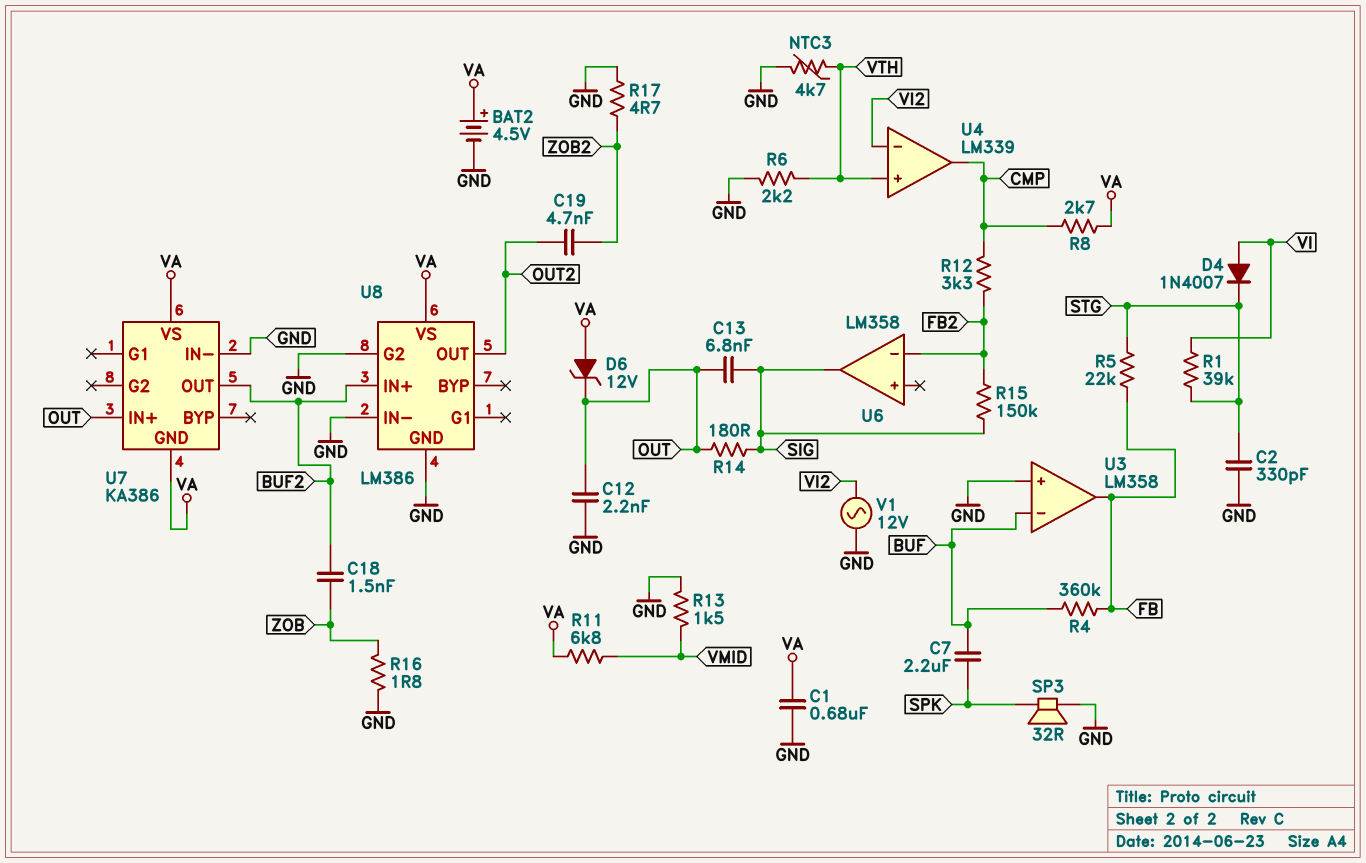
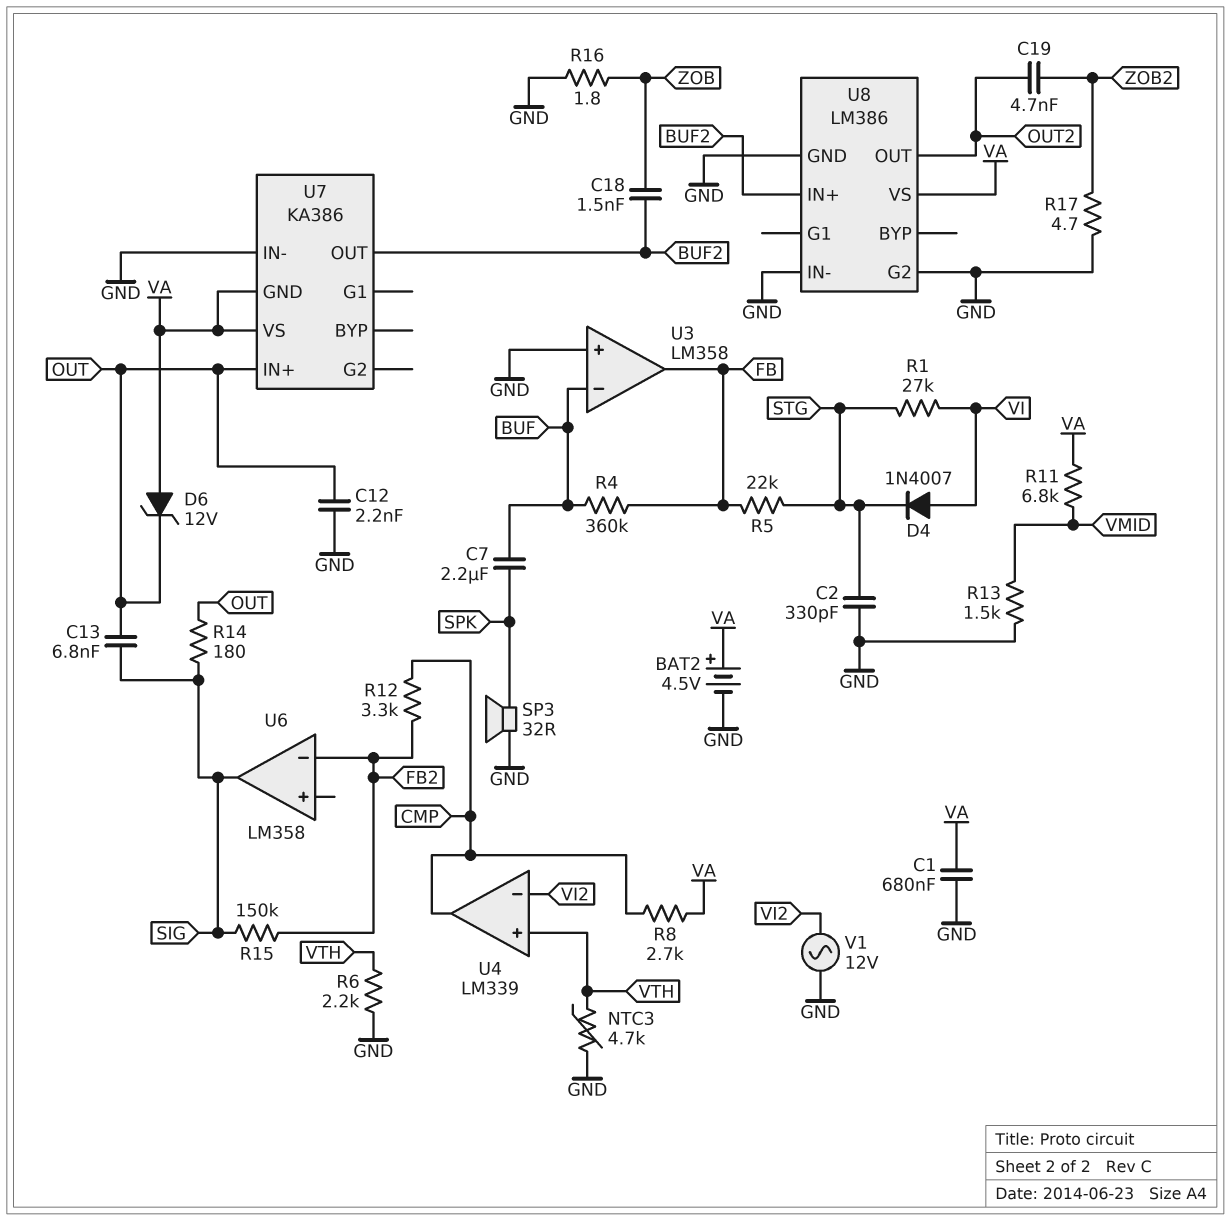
R1: 39k (STG, VI) -> 27k (STG, VI)

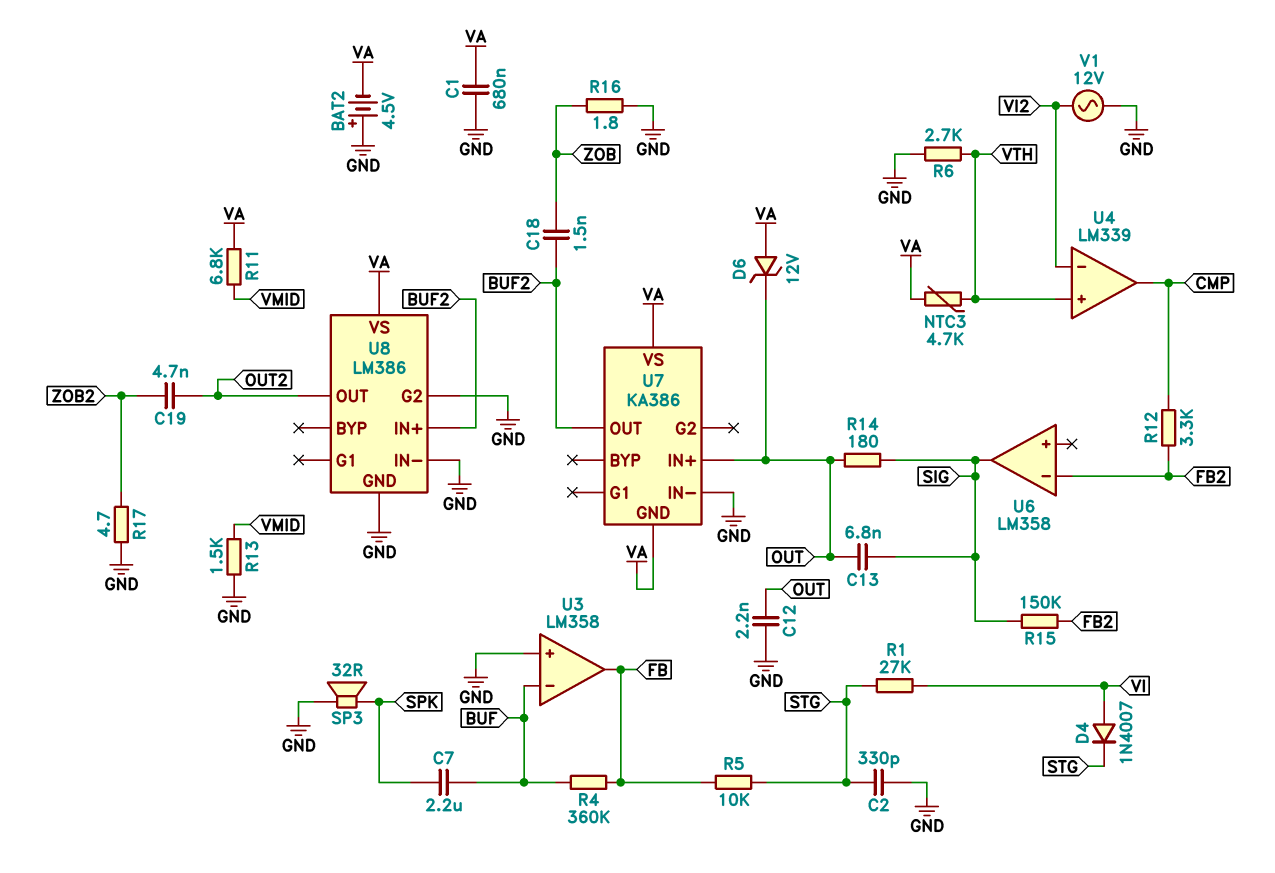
BAT2: 4.5V (plus VA, minus GND) -> 4.5V (plus GND, minus VA)
NTC3: 4.7k (GND, VTH) -> 4.7k (VA, VTH)
R5: 22k (FB, STG) -> 10k (FB, STG)
R6: 2.2k (GND, VTH) -> 2.7k (GND, VTH)
R8: 2.7k (CMP, VA) -> none

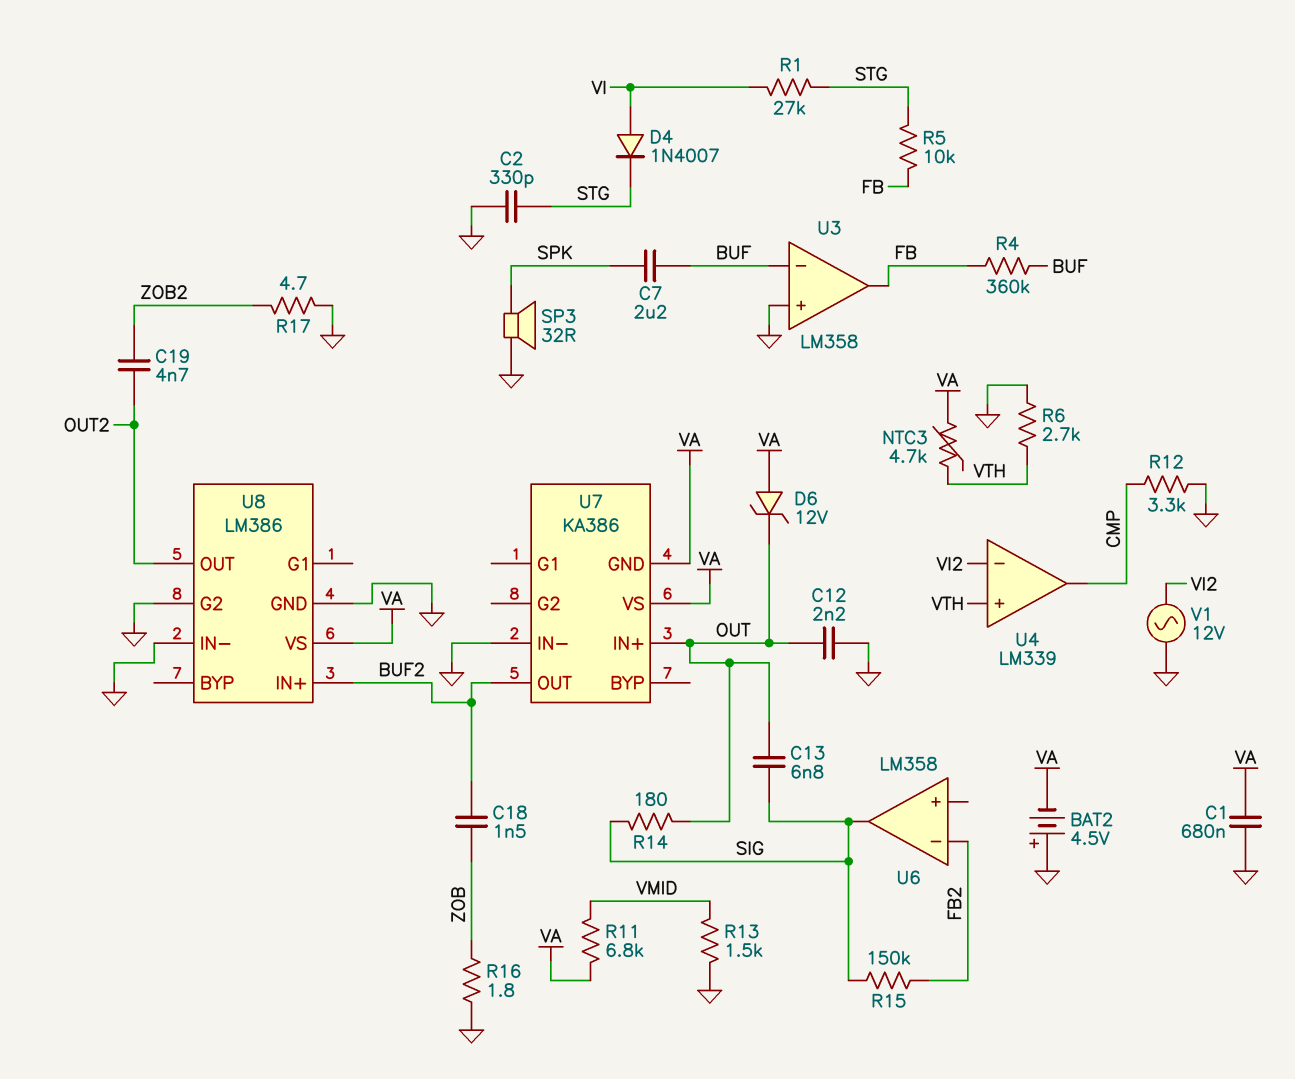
R12: 3.3k (CMP, FB2) -> 3.3k (CMP, GND)

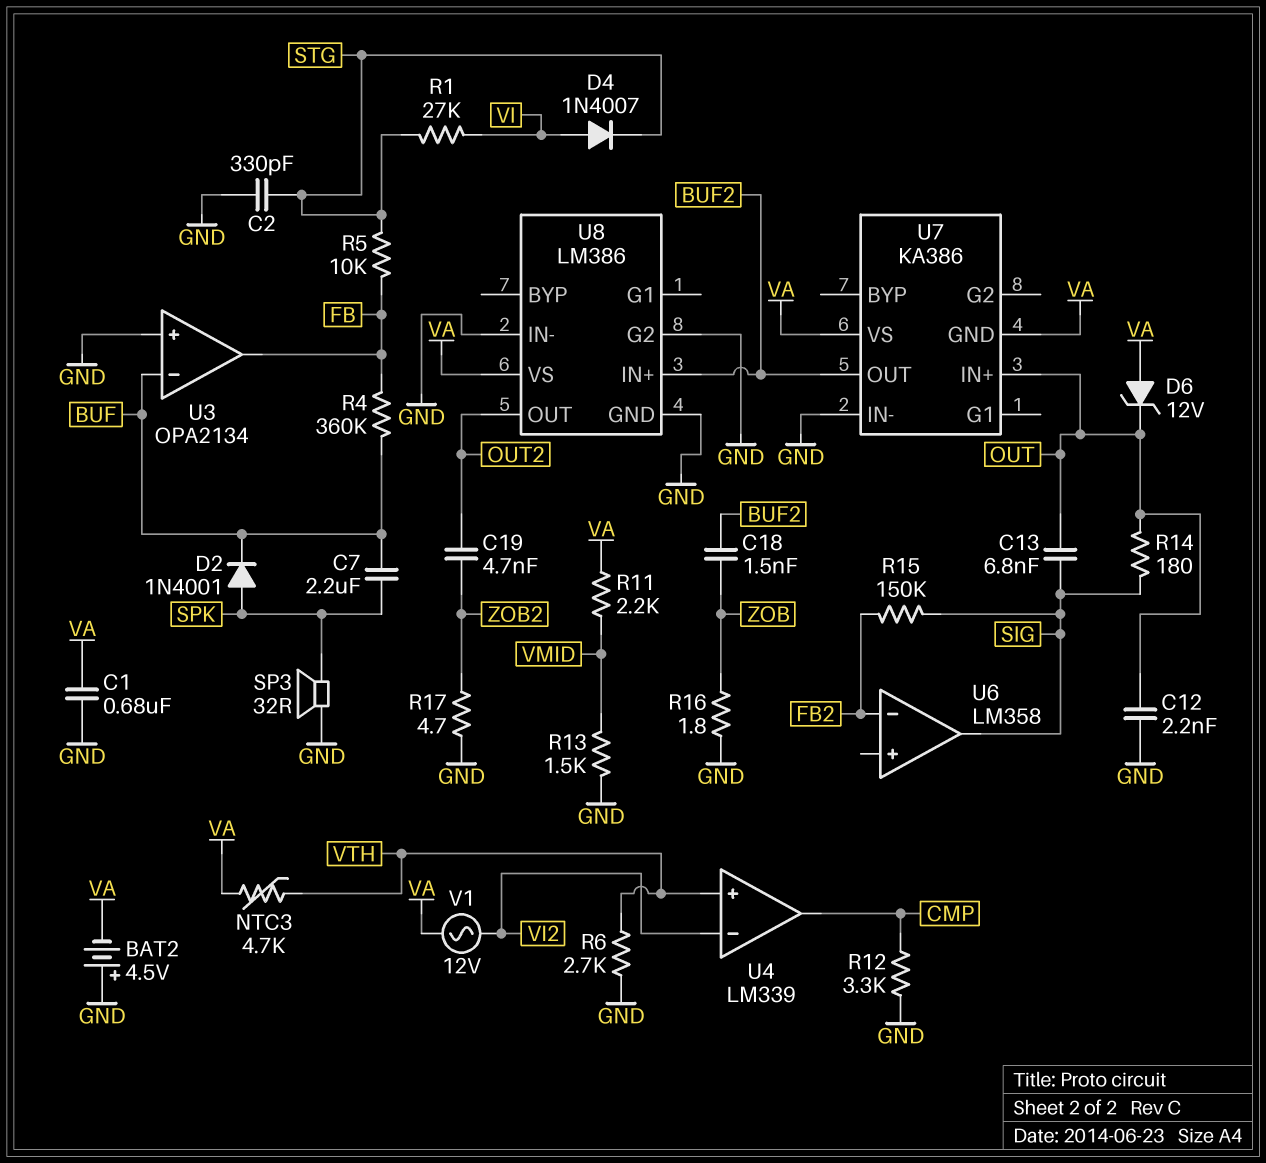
D2: none -> diode 1N4001 (A SPK, K BUF)
R11: 6.8k (VA, VMID) -> 2.2k (VA, VMID)
U3: LM358 -> OPA2134
V1: AC 12V (GND, VI2) -> AC 12V (VA, VI2)

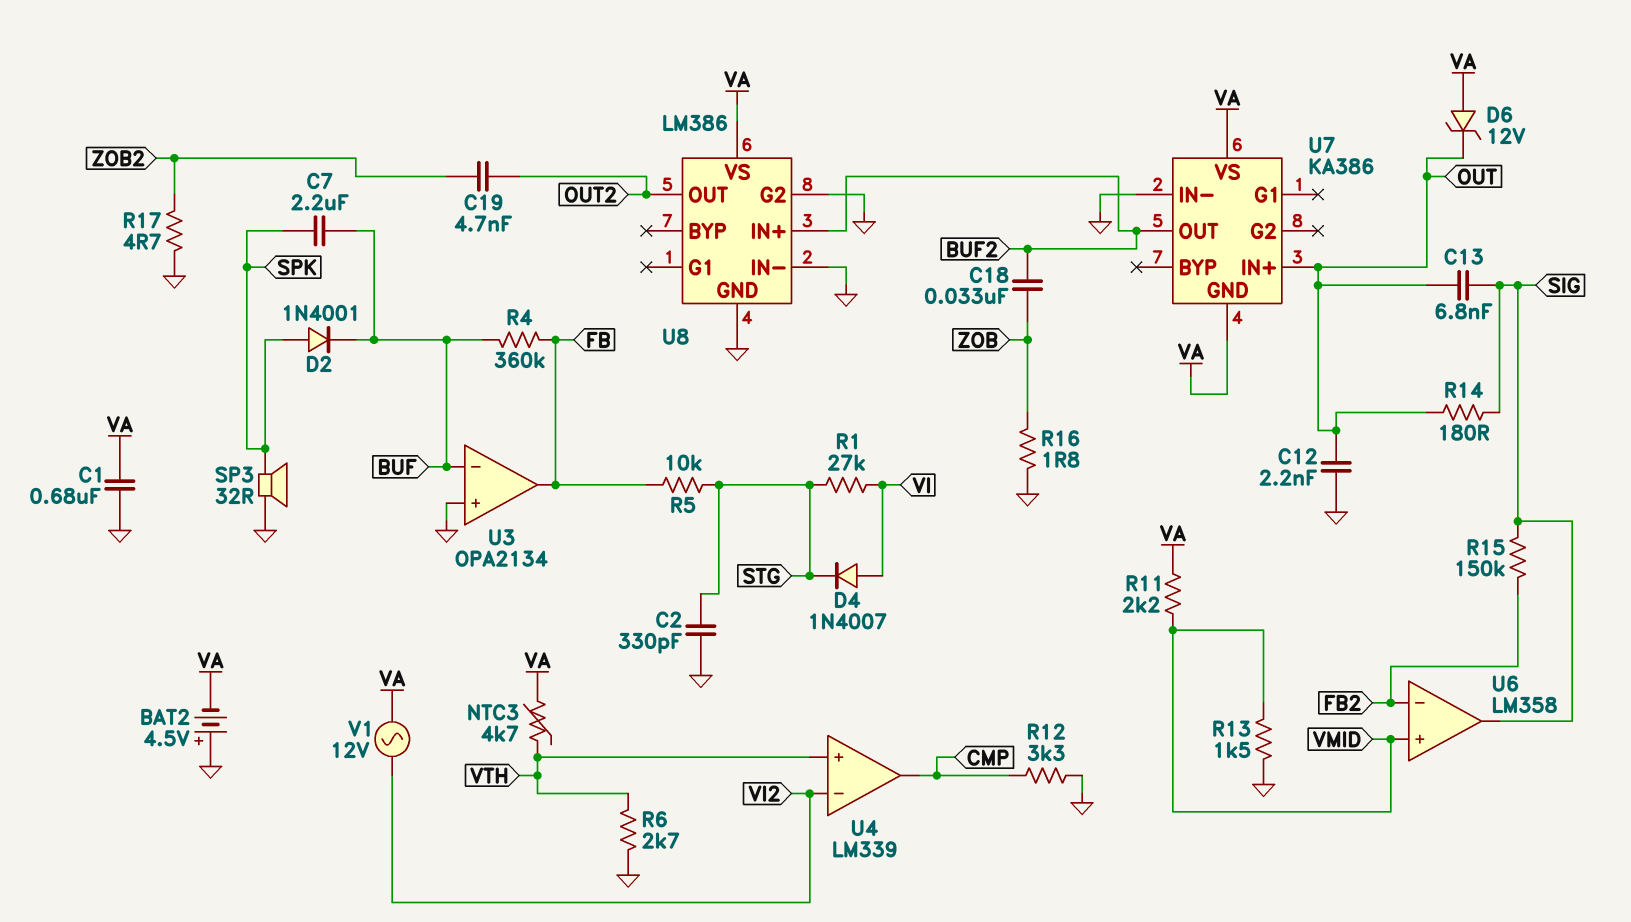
C18: 1.5nF (BUF2, ZOB) -> 33nF (BUF2, ZOB)
U6 pin in+: none -> VMID

